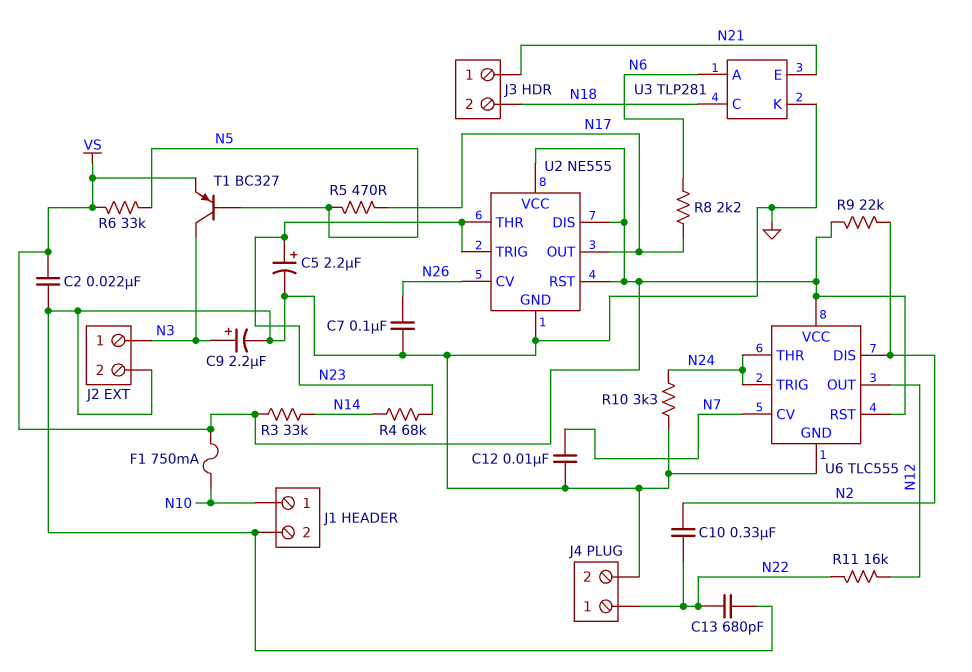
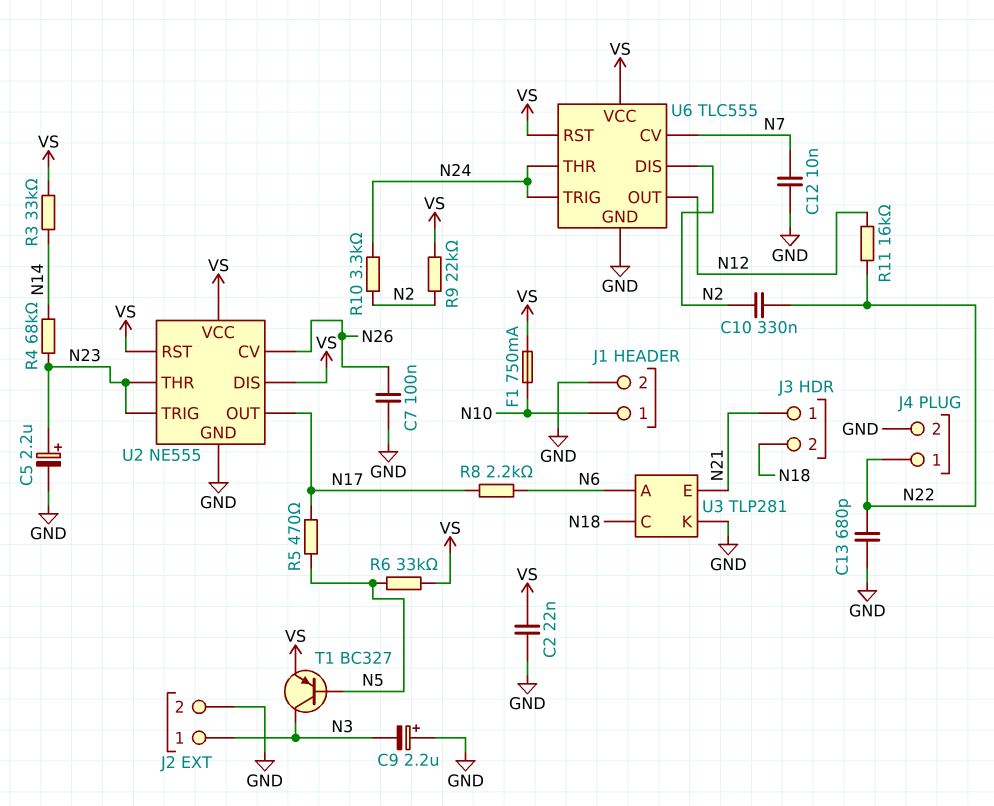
C9: 2.2uF (plus N3, minus GND) -> 2.2uF (plus GND, minus N3)
R10: 3.3k (GND, N24) -> 3.3k (N2, N24)

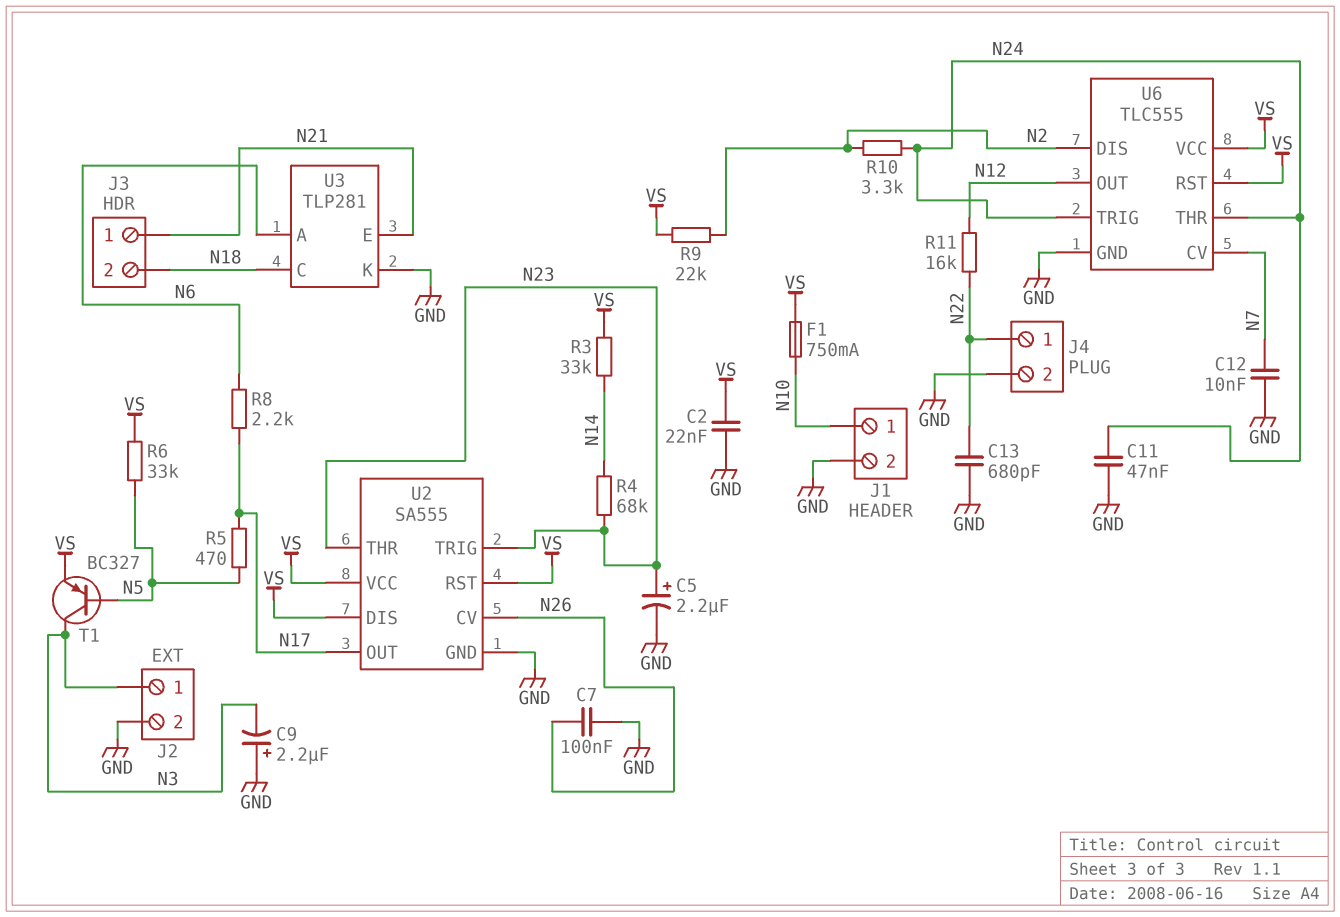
C10: 330nF (N2, N22) -> none
C11: none -> 47nF (GND, N24)
U2: NE555 -> SA555

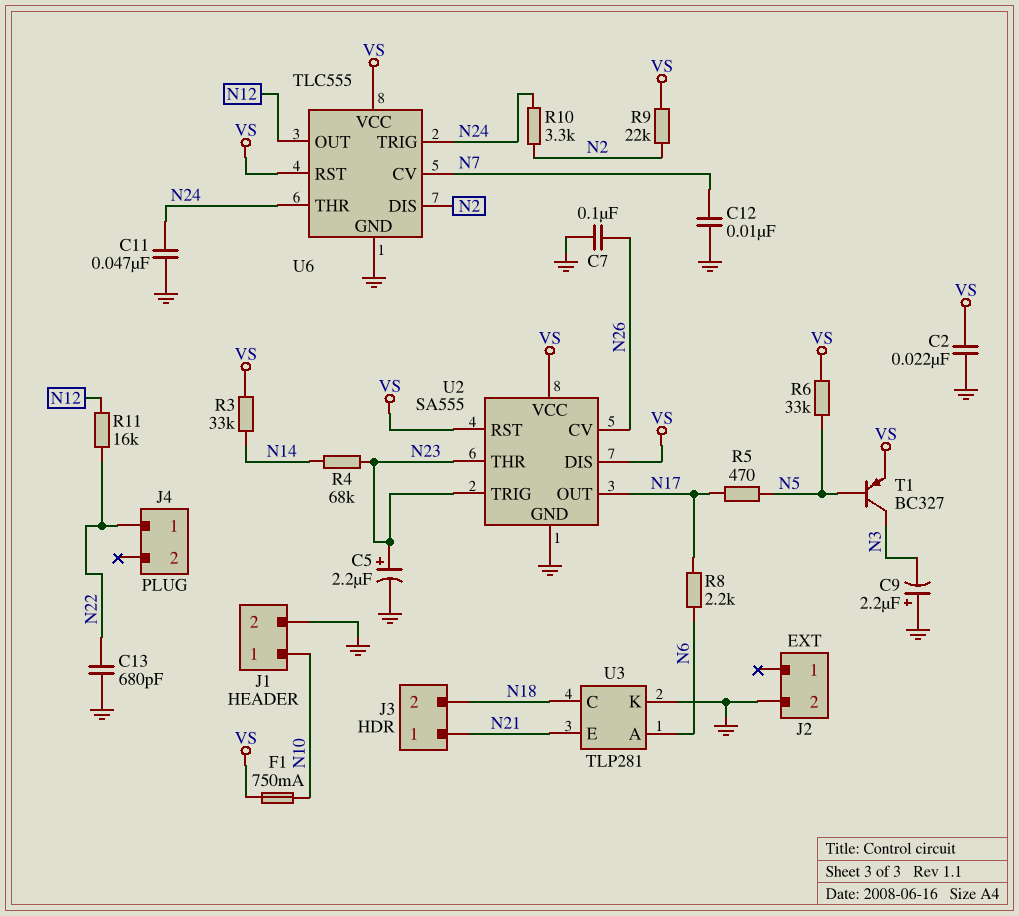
J2 pin 1: N3 -> none
J4 pin 2: GND -> none

